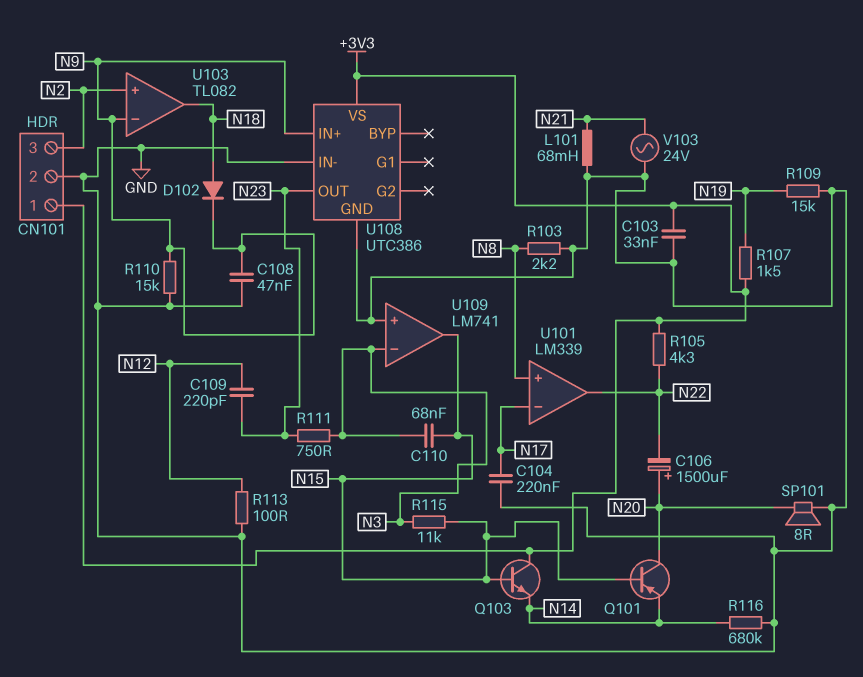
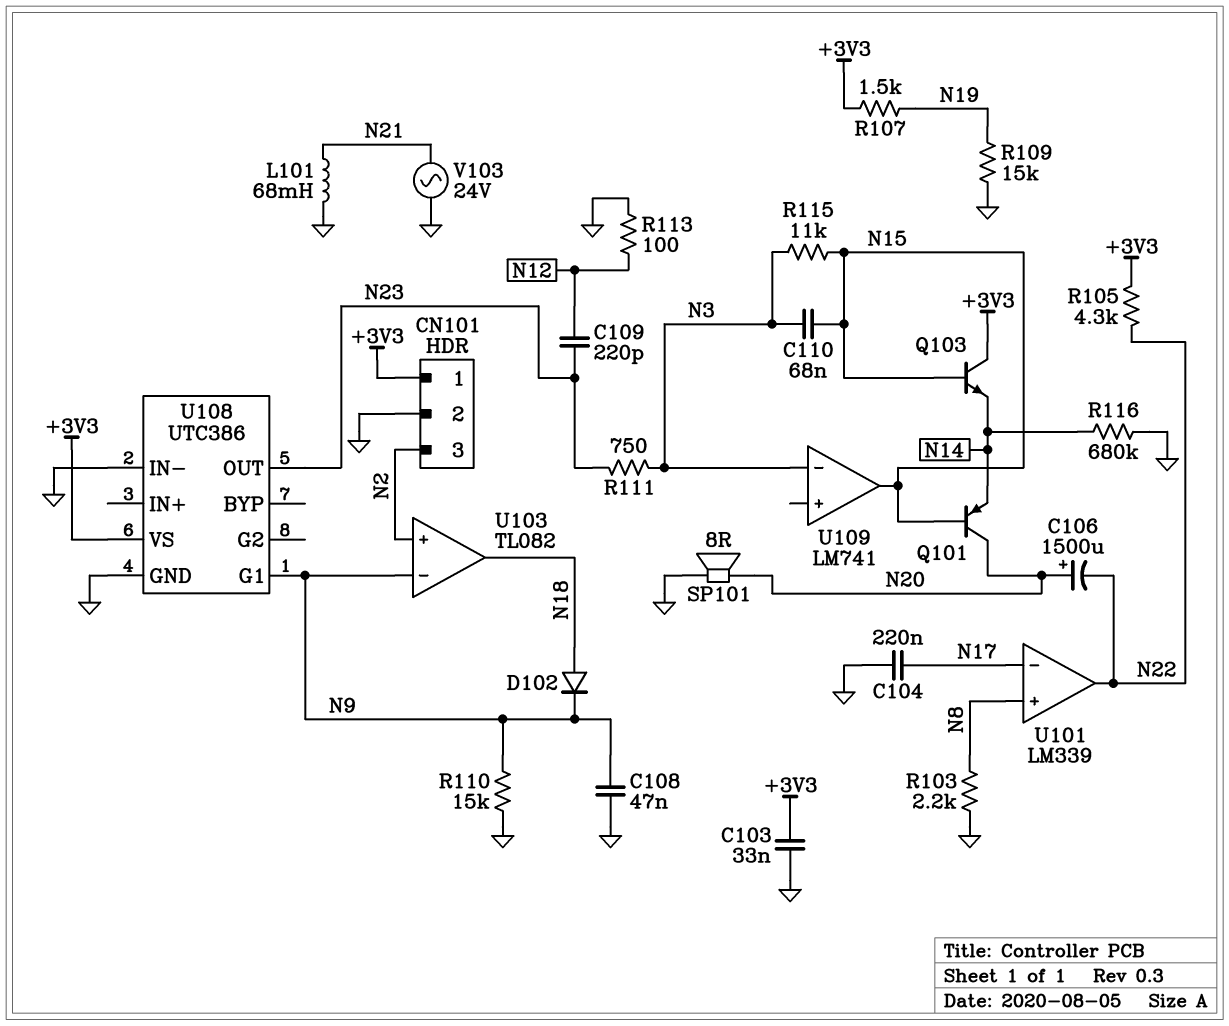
U108 pin G1: none -> N9
U108 pin IN+: N9 -> none
U109 pin in+: GND -> none

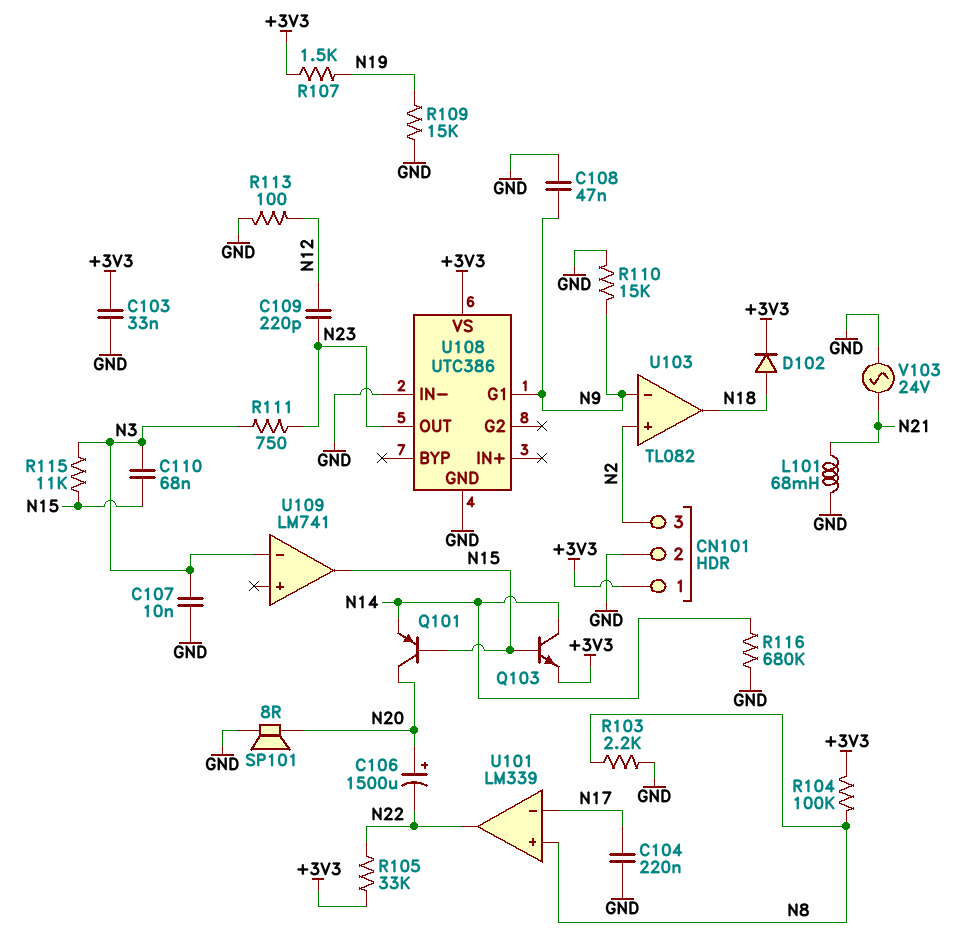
C107: none -> 10nF (GND, N3)
D102: diode (A N18, K N9) -> diode (A N18, K +3V3)
Q103: NPN (B N15, C +3V3, E N14) -> NPN (B N15, C N14, E +3V3)
R104: none -> 100k (+3V3, N8)
R105: 4.3k (+3V3, N22) -> 33k (+3V3, N22)

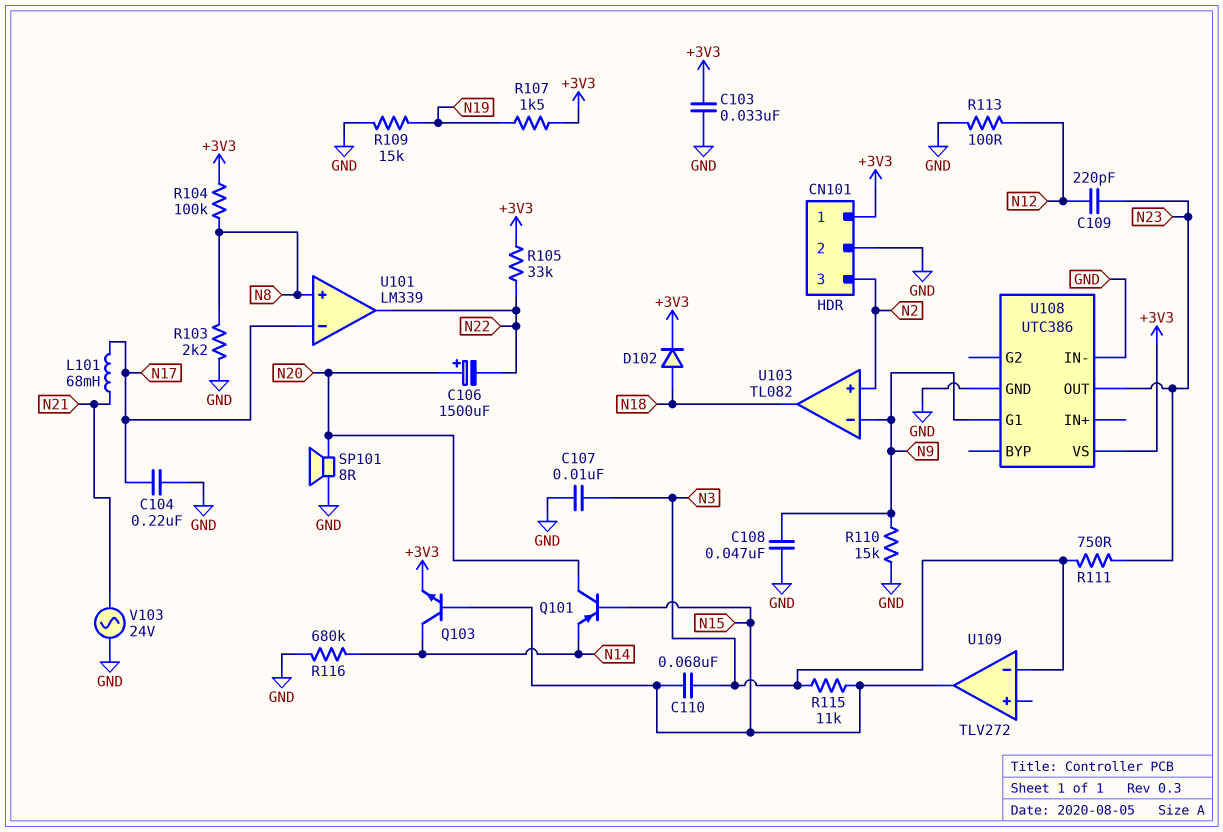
L101: 68mH (GND, N21) -> 68mH (N17, N21)
U109: LM741 -> TLV272

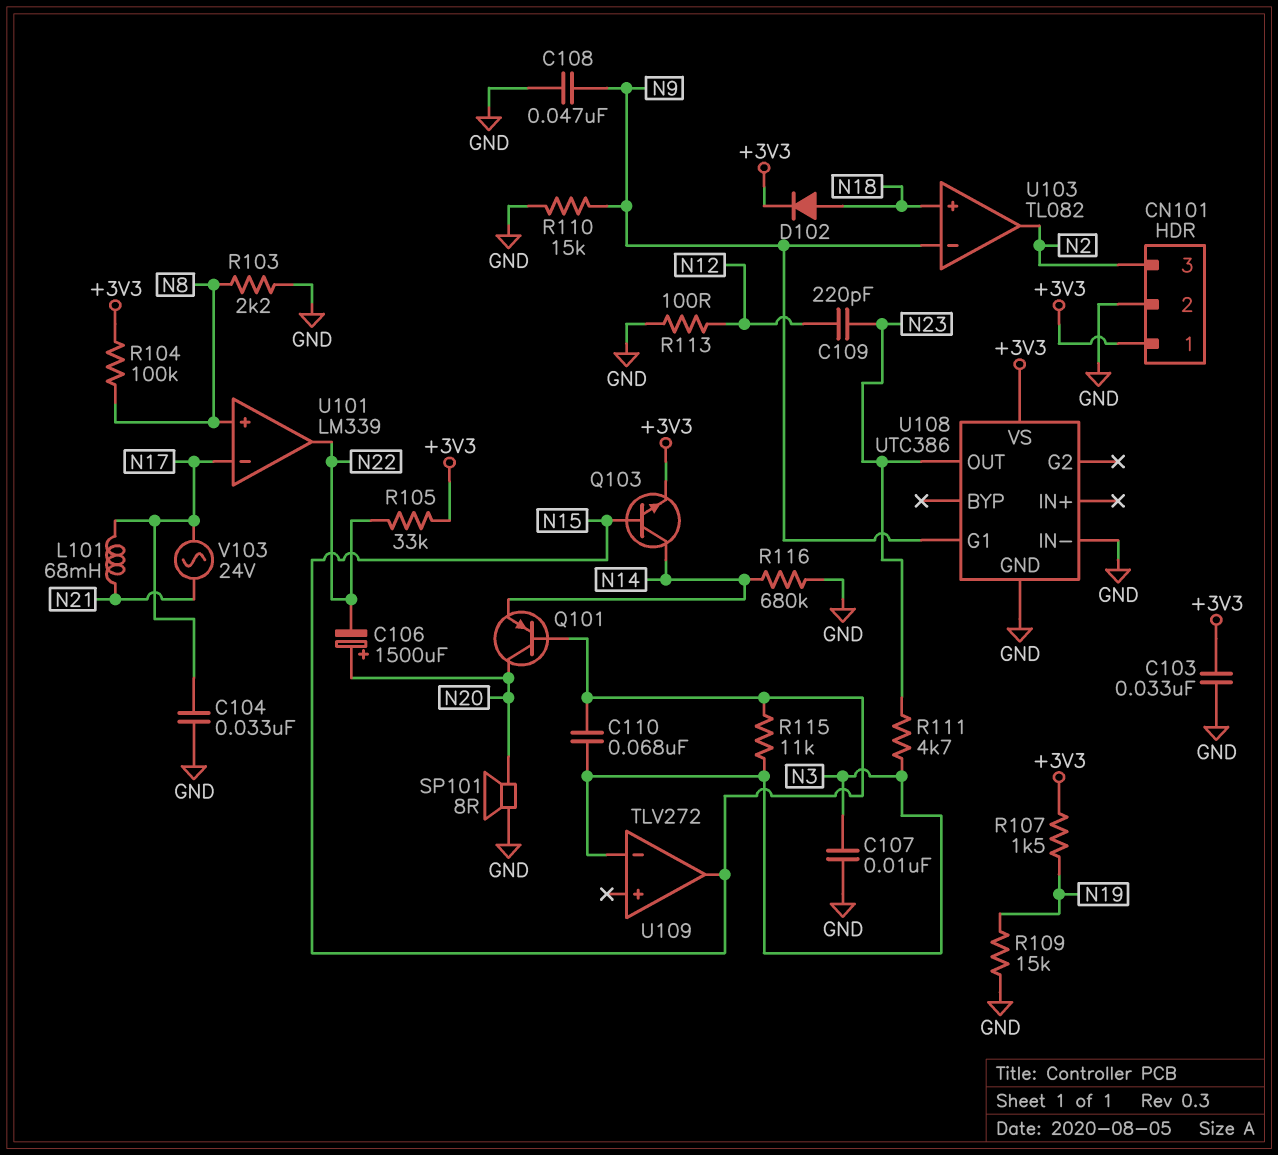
C104: 220nF (GND, N17) -> 33nF (GND, N17)
R111: 750 (N3, N23) -> 4.7k (N3, N23)
U103 pin in+: N2 -> N18
U103 pin out: N18 -> N2
V103: AC 24V (GND, N21) -> AC 24V (N17, N21)

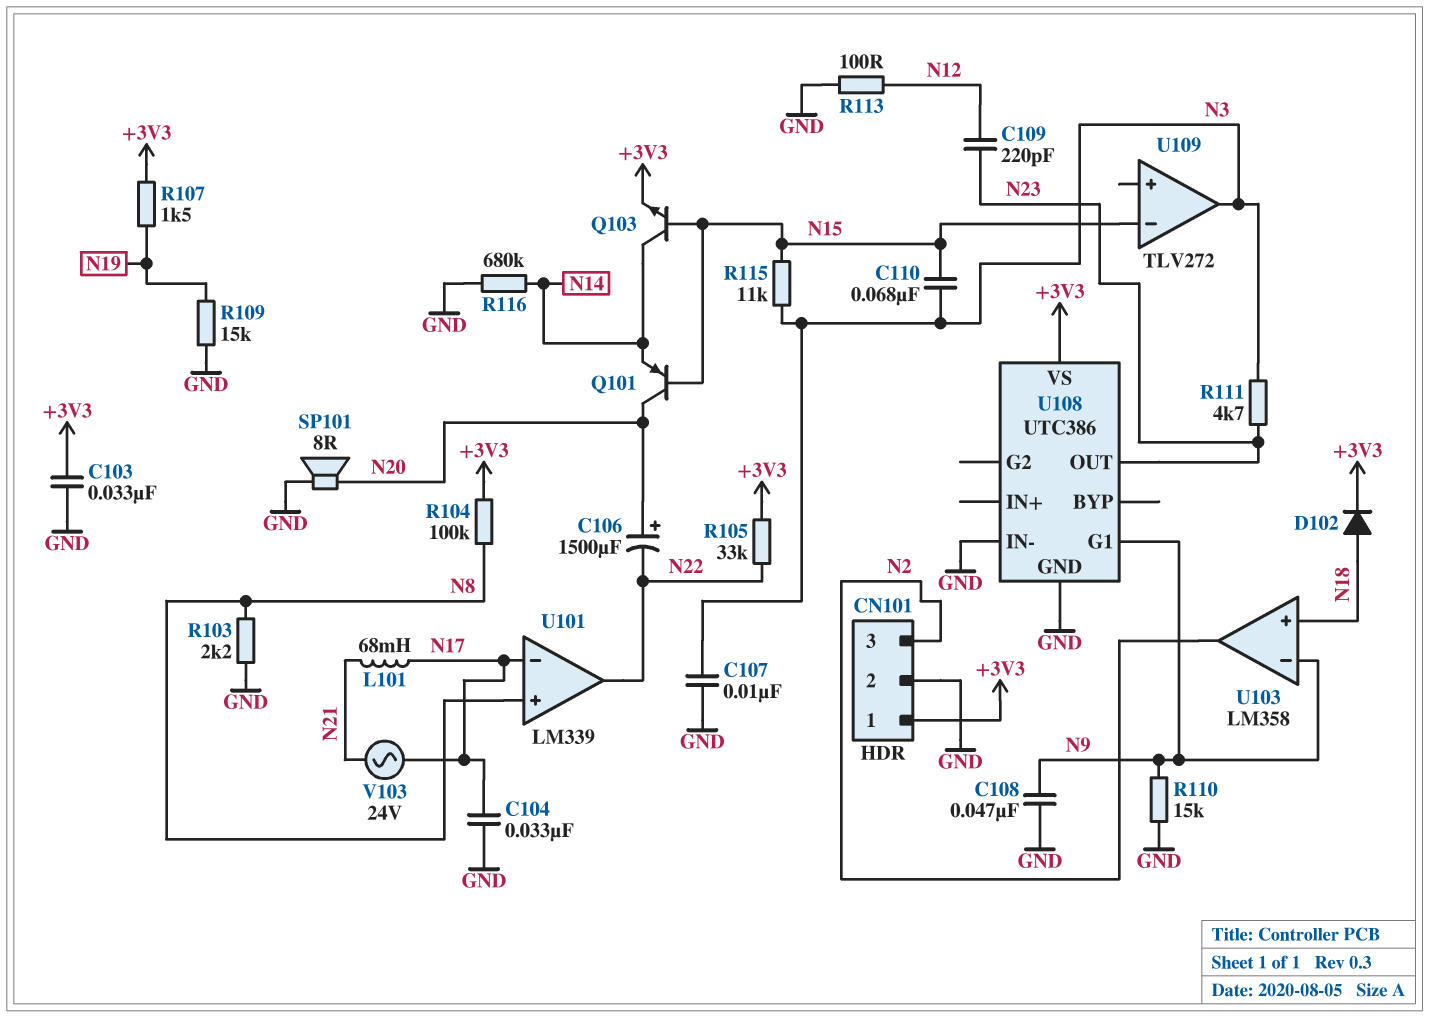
U103: TL082 -> LM358
U109 pin in-: N3 -> N15
U109 pin out: N15 -> N3

